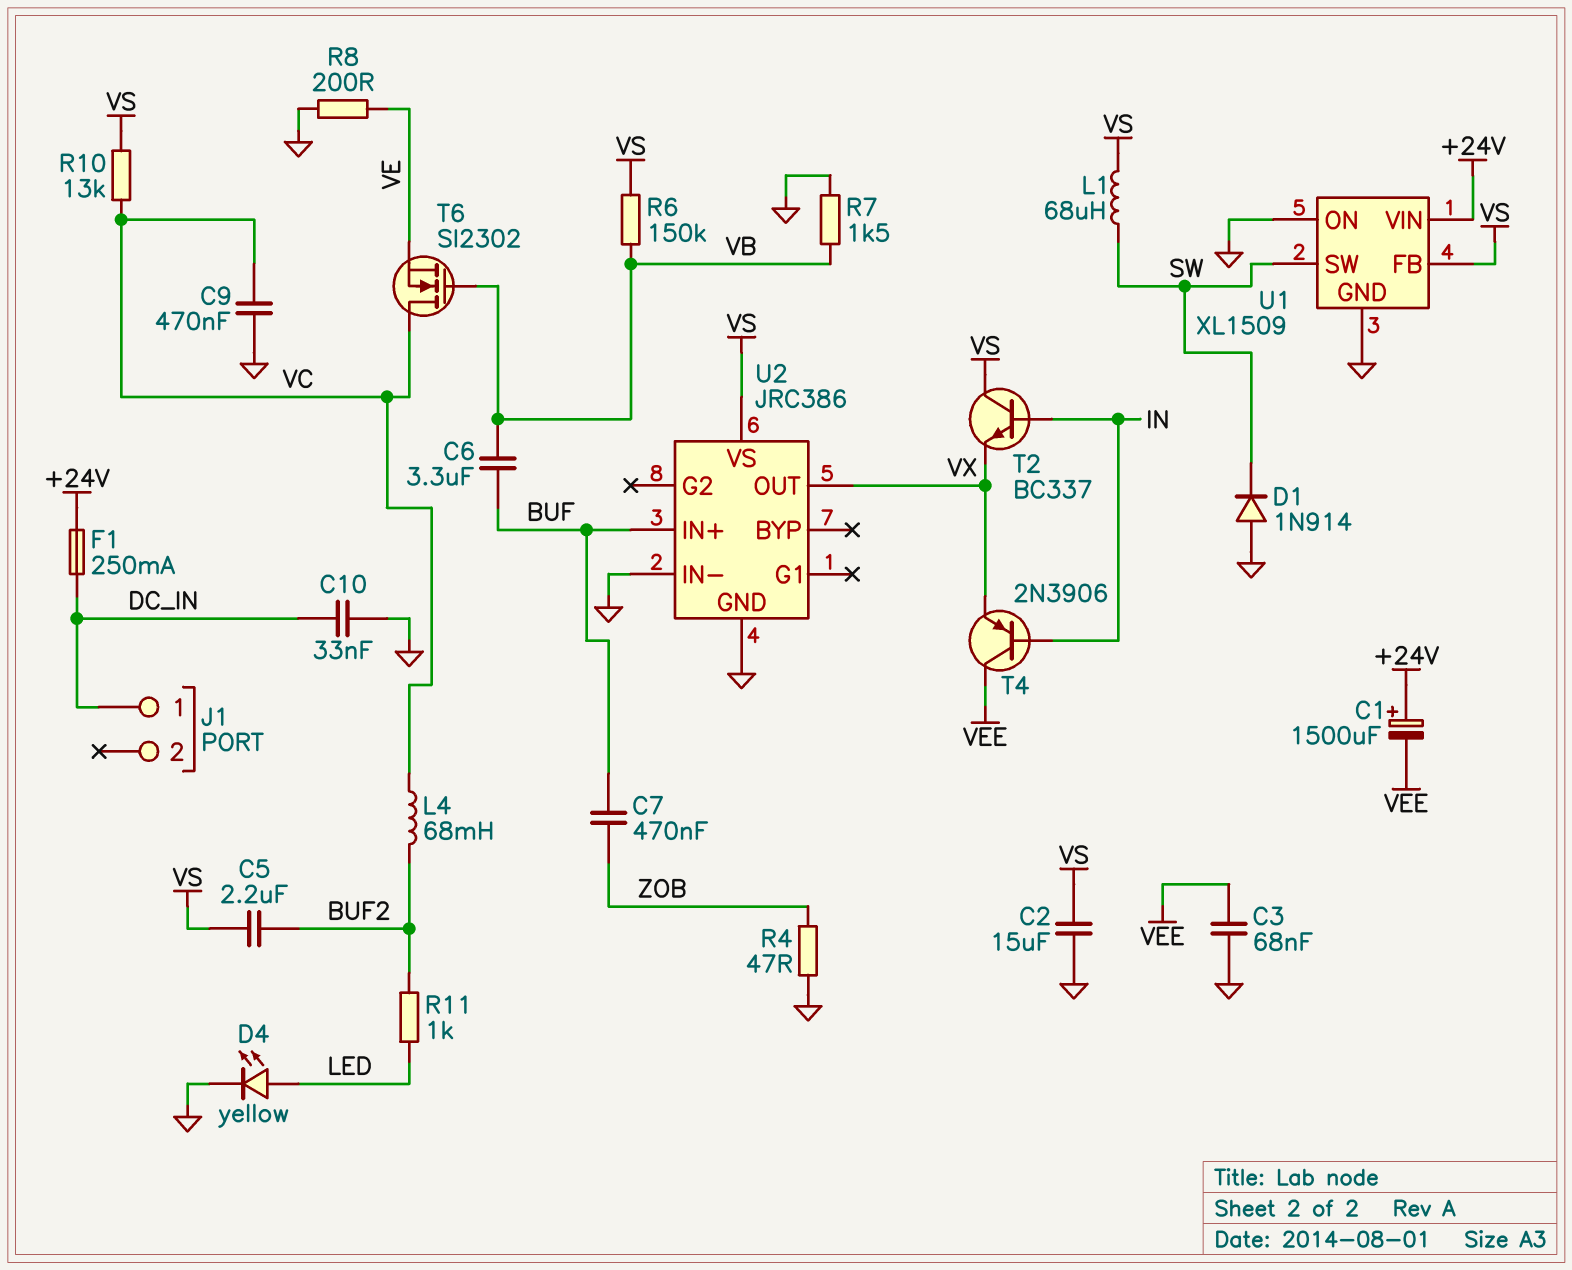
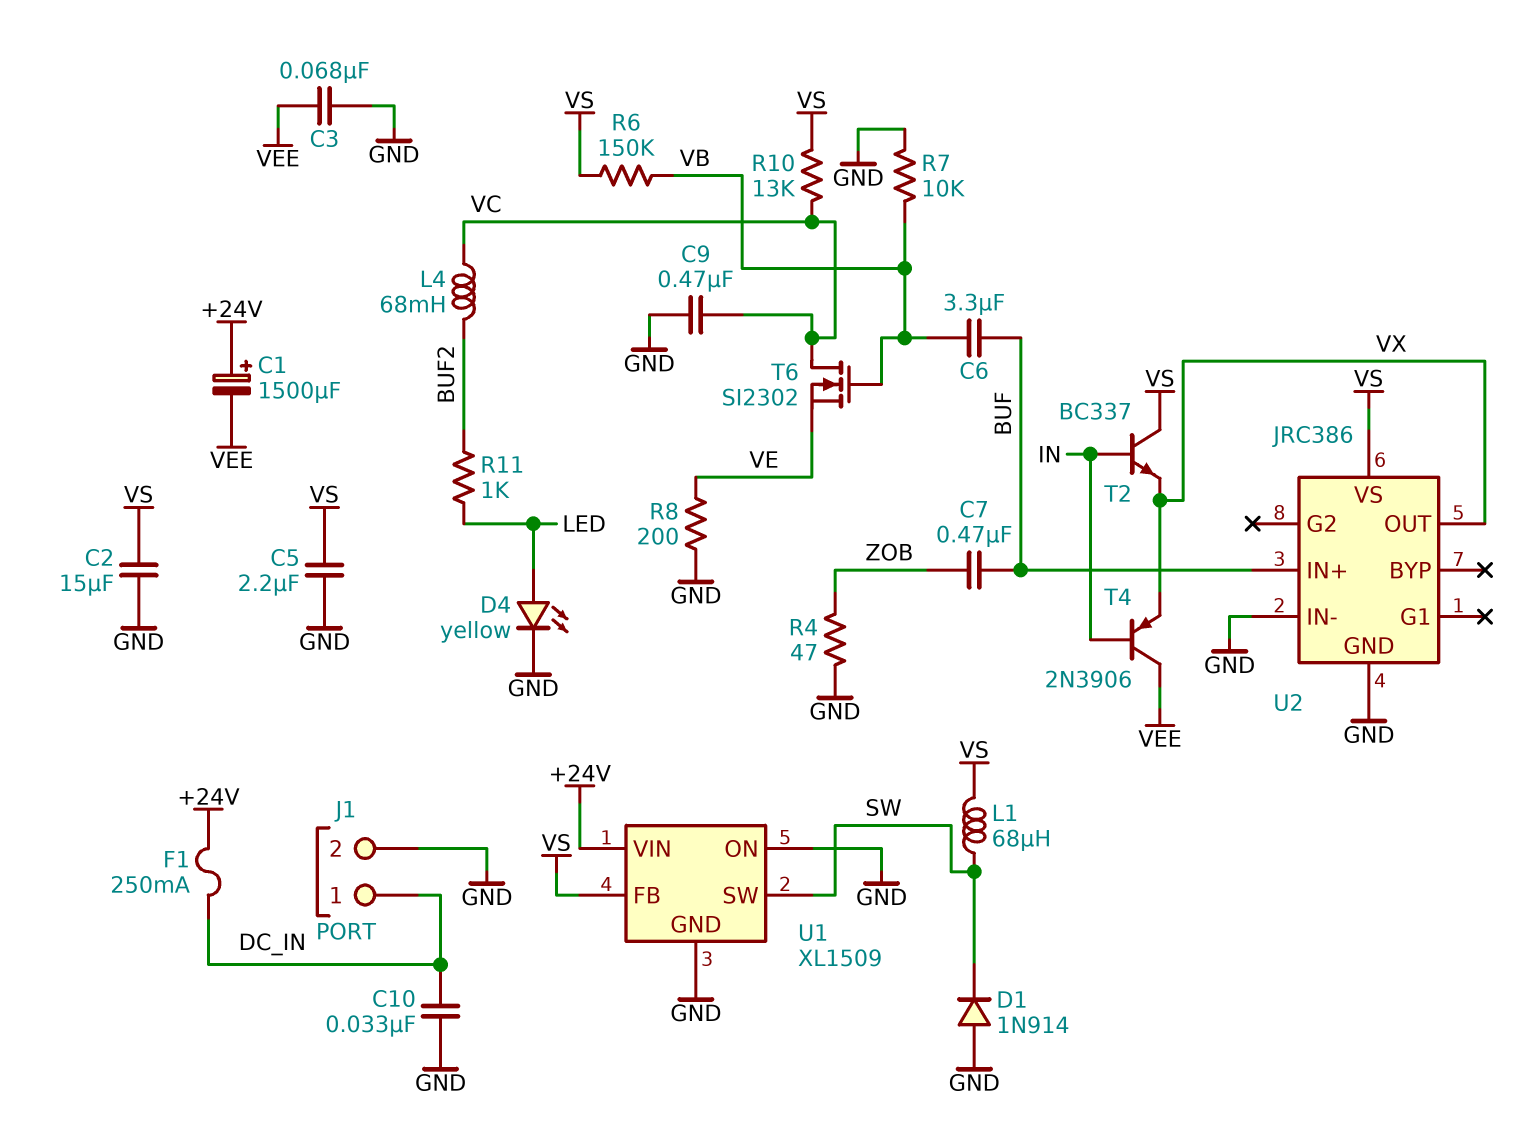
C5: 2.2uF (BUF2, VS) -> 2.2uF (GND, VS)
J1 pin 2: none -> GND
R7: 1.5k (GND, VB) -> 10k (GND, VB)

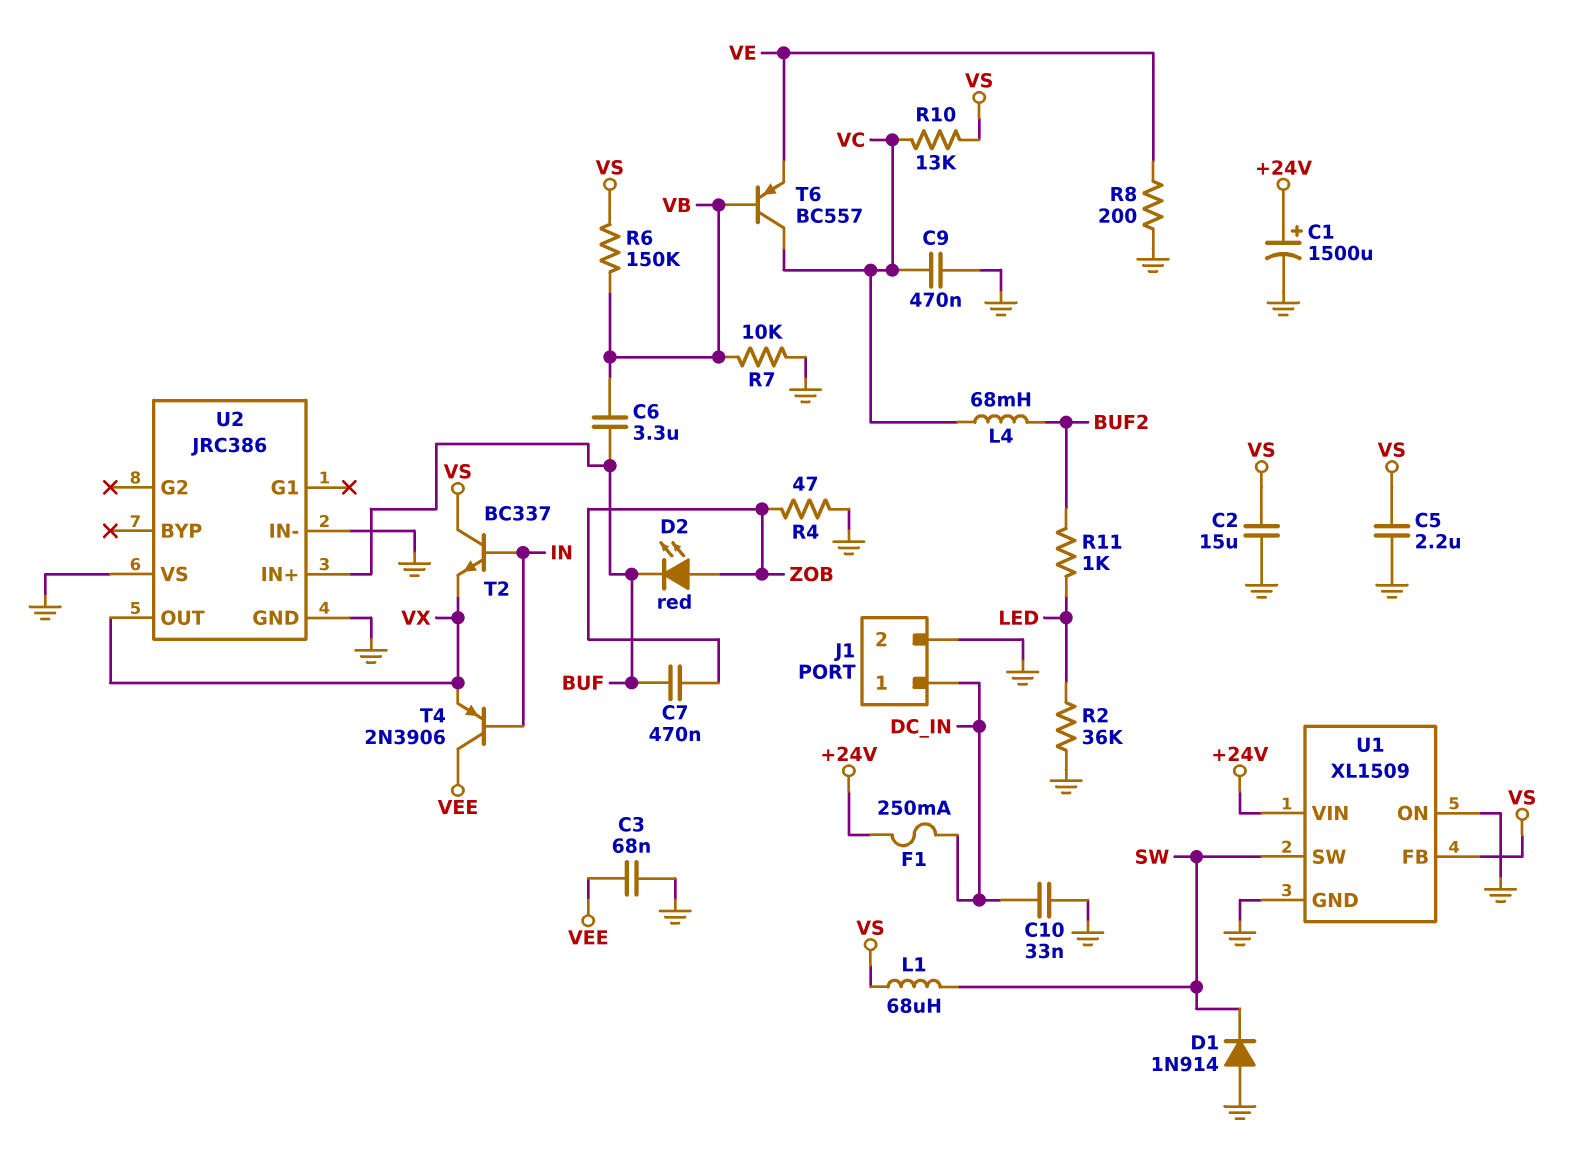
C1: 1500uF (plus +24V, minus VEE) -> 1500uF (plus +24V, minus GND)
D2: none -> LED red (A ZOB, K BUF)
D4: LED yellow (A LED, K GND) -> none
R2: none -> 36k (GND, LED)
T6: NMOS SI2302 (G VB, D VC, S VE) -> PNP BC557 (B VB, C VC, E VE)
U2 pin VS: VS -> GND

